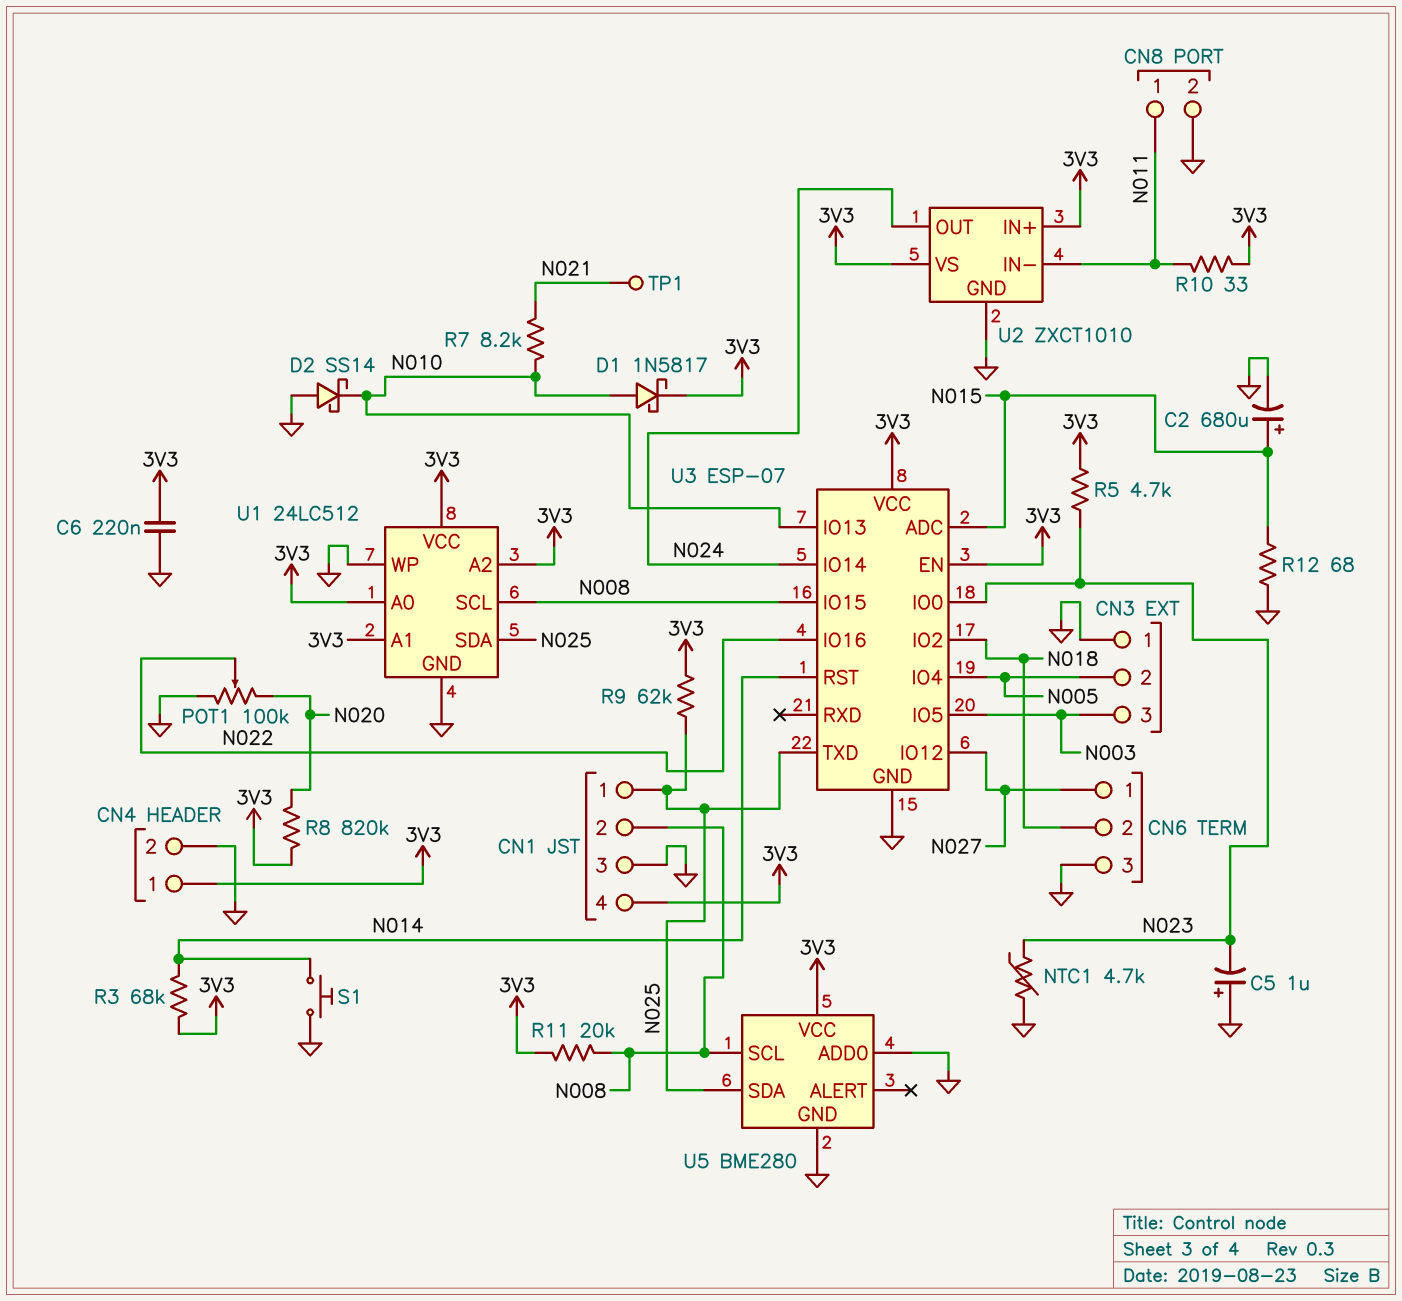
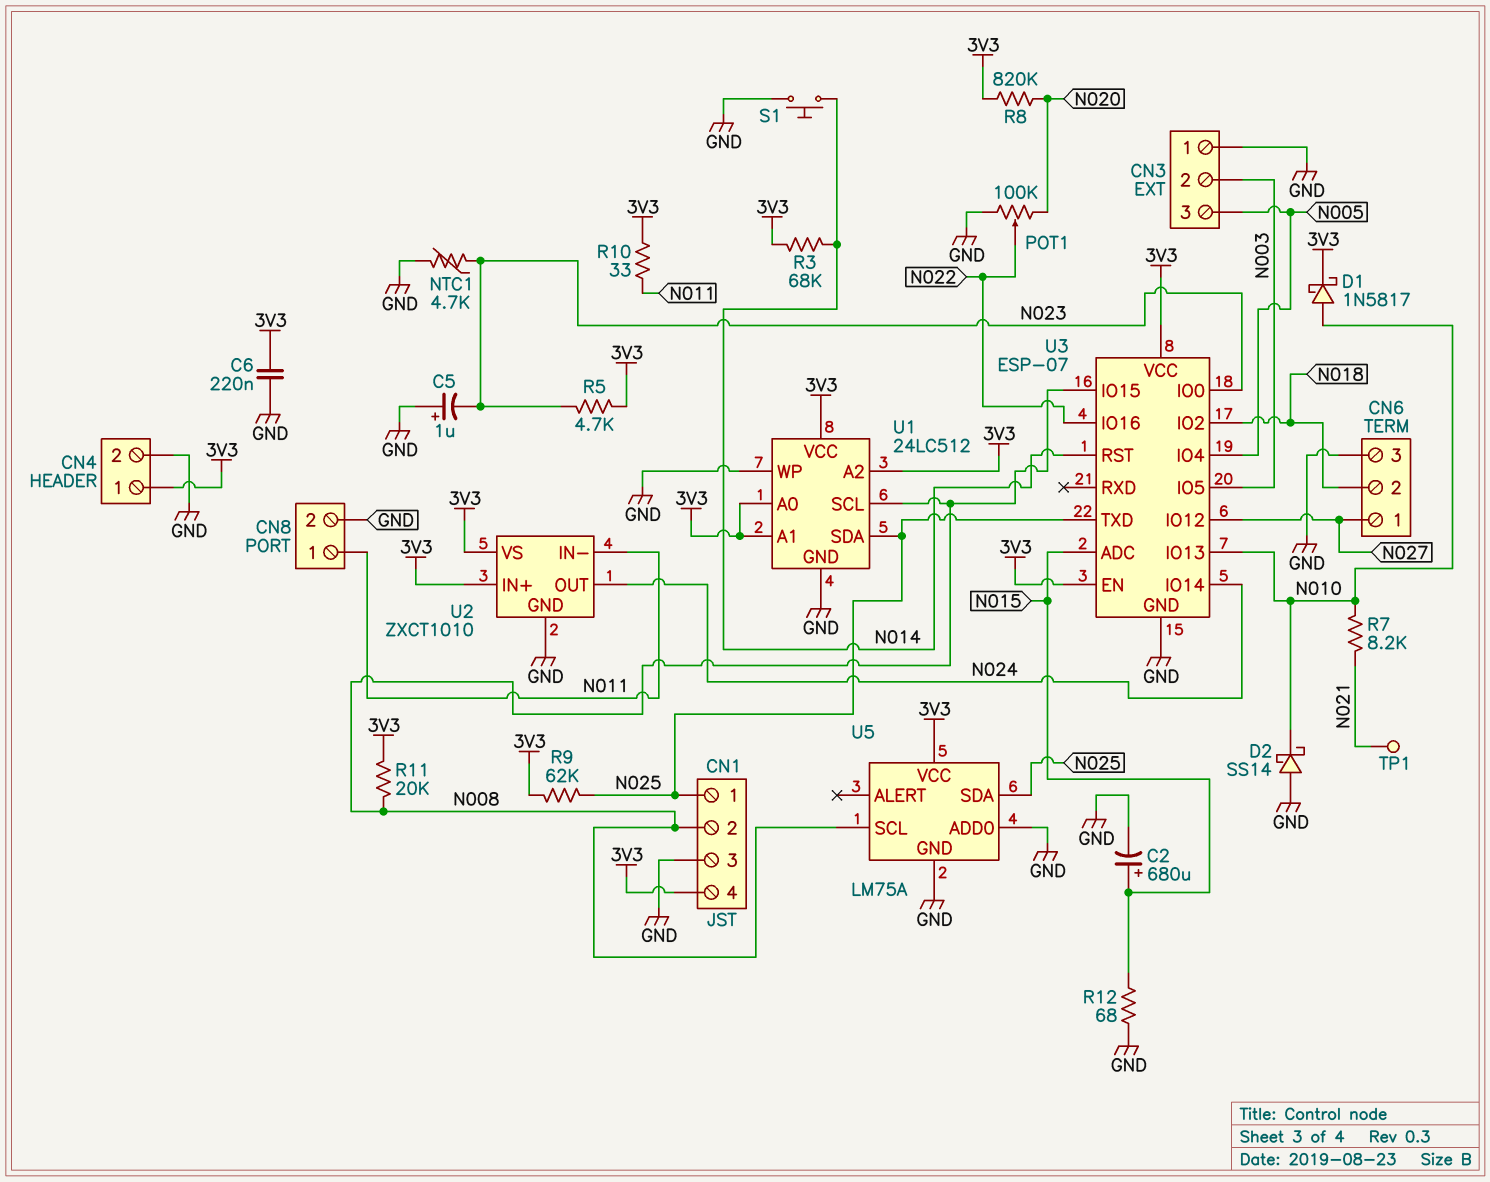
CN3 pin 2: N005 -> N003
CN3 pin 3: N003 -> N005
U5: BME280 -> LM75A

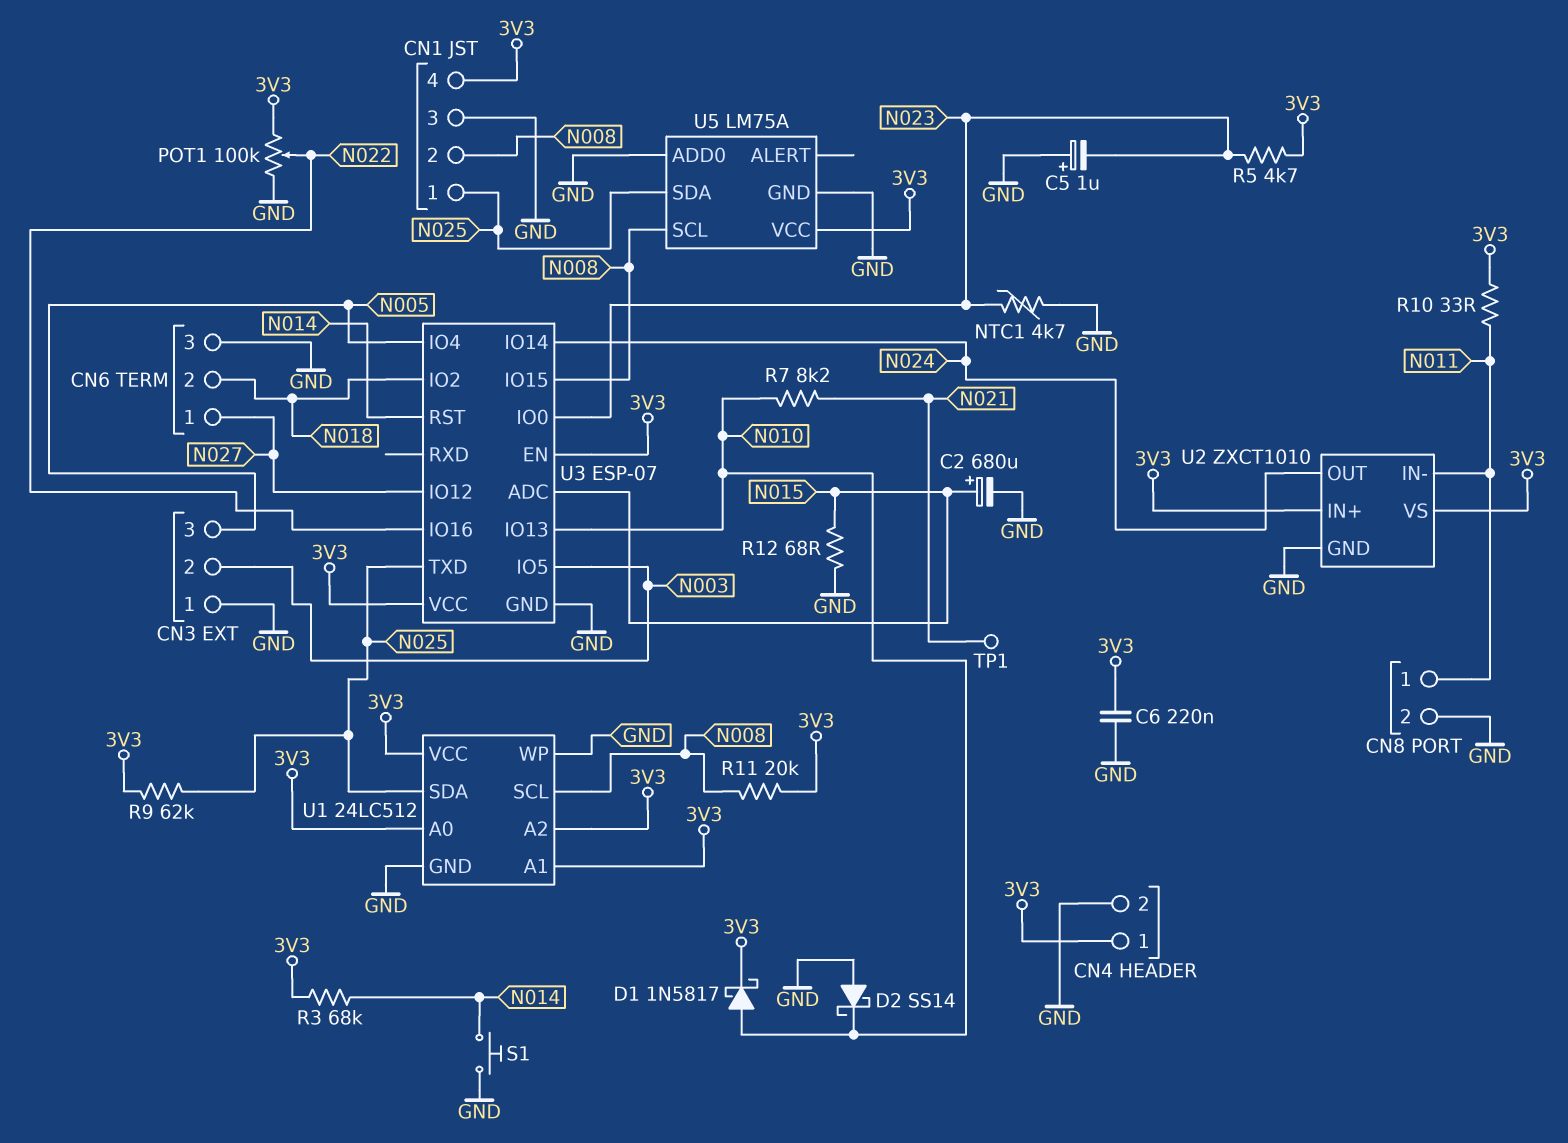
POT1: 100k (GND, N020, wiper N022) -> 100k (3V3, GND, wiper N022)
R8: 820k (3V3, N020) -> none

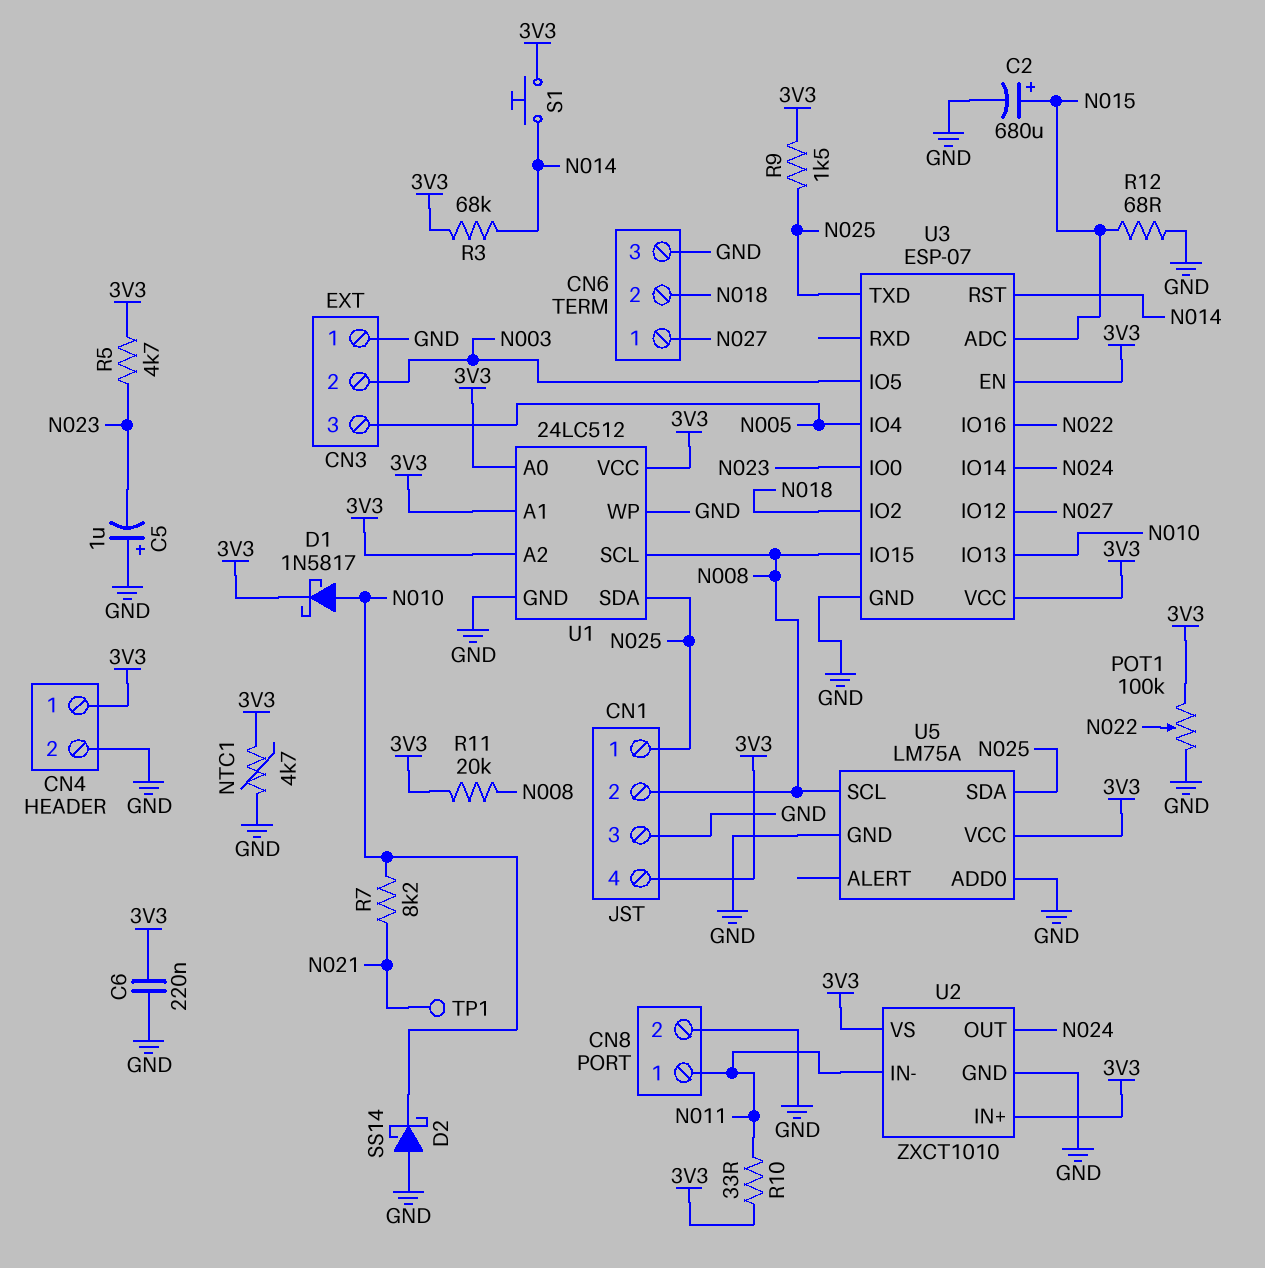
NTC1: 4.7k (GND, N023) -> 4.7k (3V3, GND)
R9: 62k (3V3, N025) -> 1.5k (3V3, N025)
S1: button (GND, N014) -> button (3V3, N014)

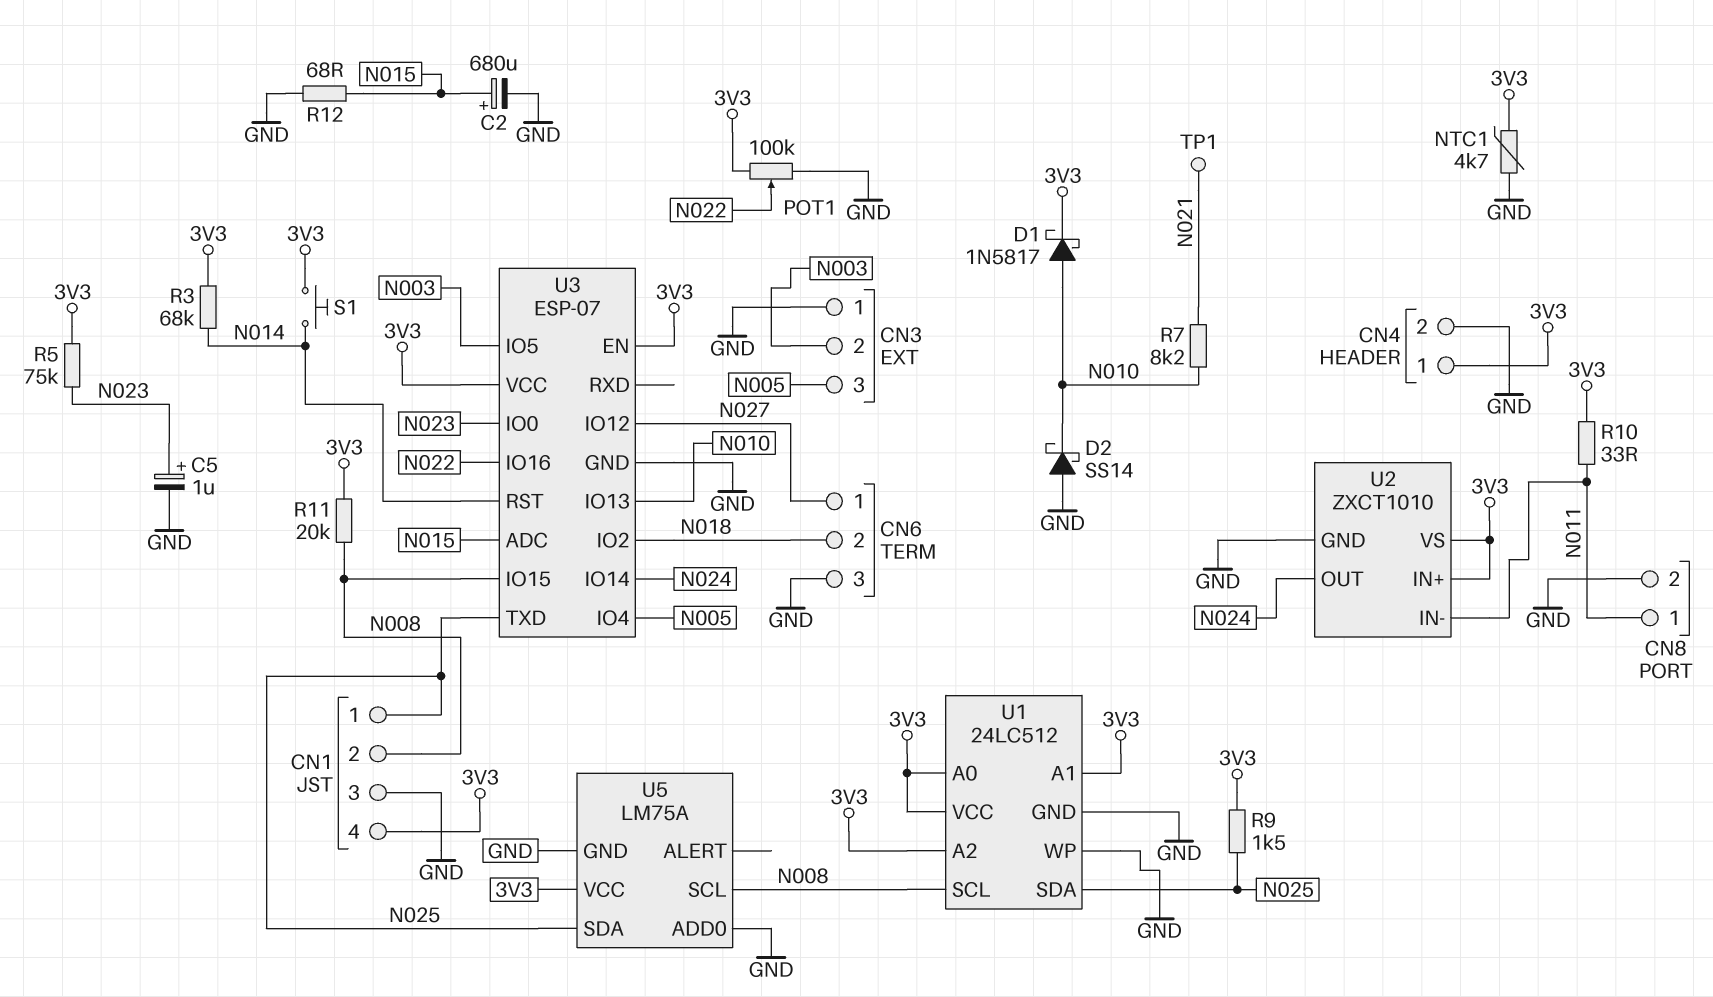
C5: 1uF (plus GND, minus N023) -> 1uF (plus N023, minus GND)
C6: 220nF (3V3, GND) -> none
R5: 4.7k (3V3, N023) -> 75k (3V3, N023)

